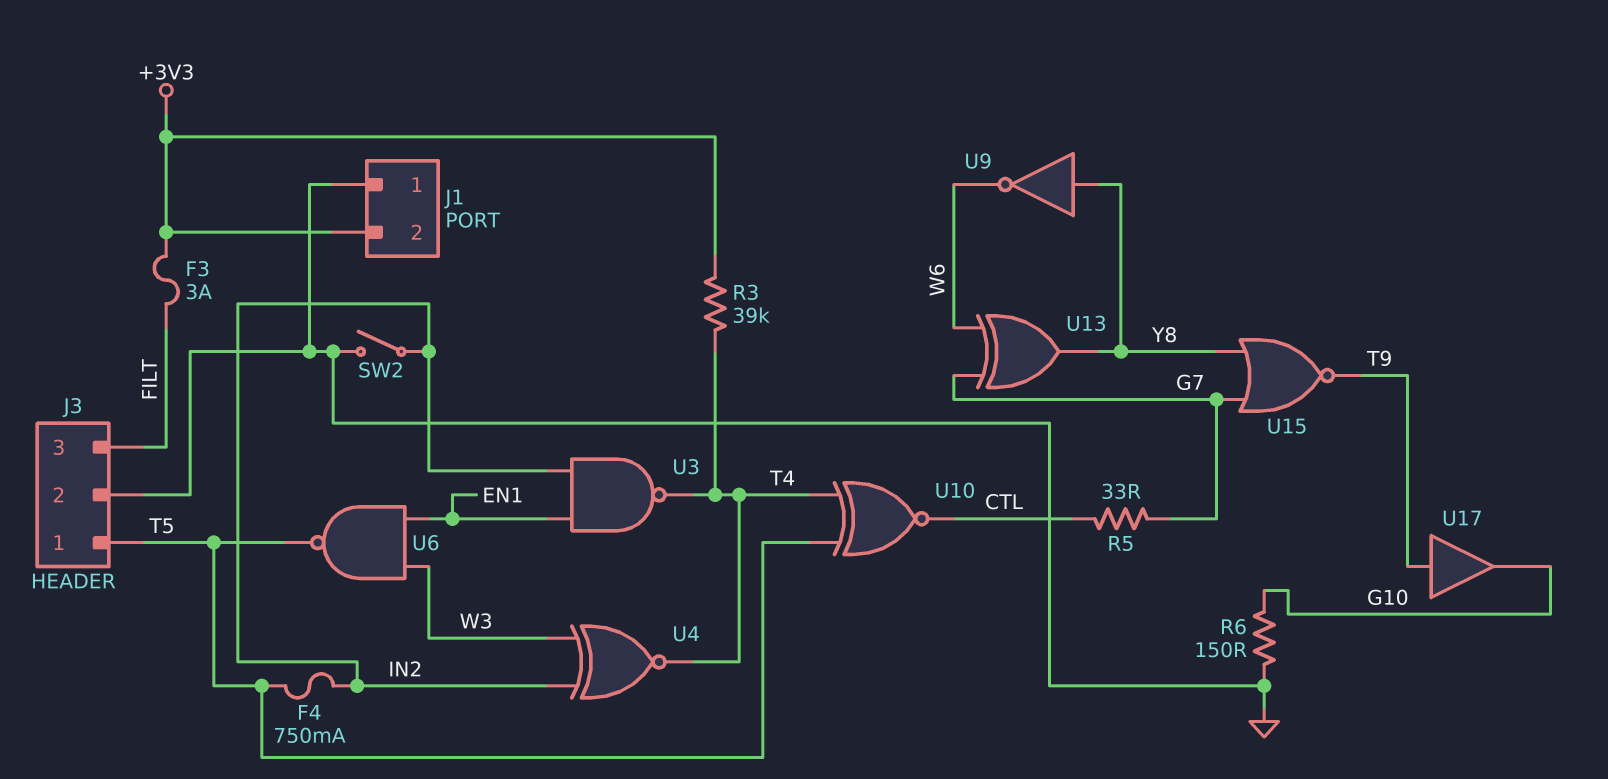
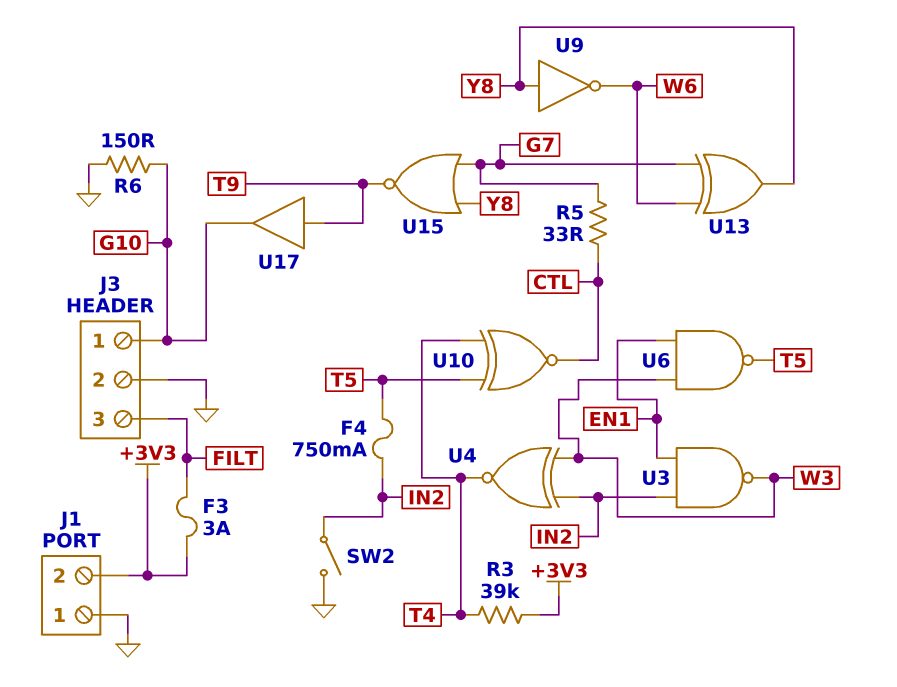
J3 pin 1: T5 -> G10
U3: NAND (in EN1, in IN2, out T4) -> NAND (in EN1, in IN2, out W3)

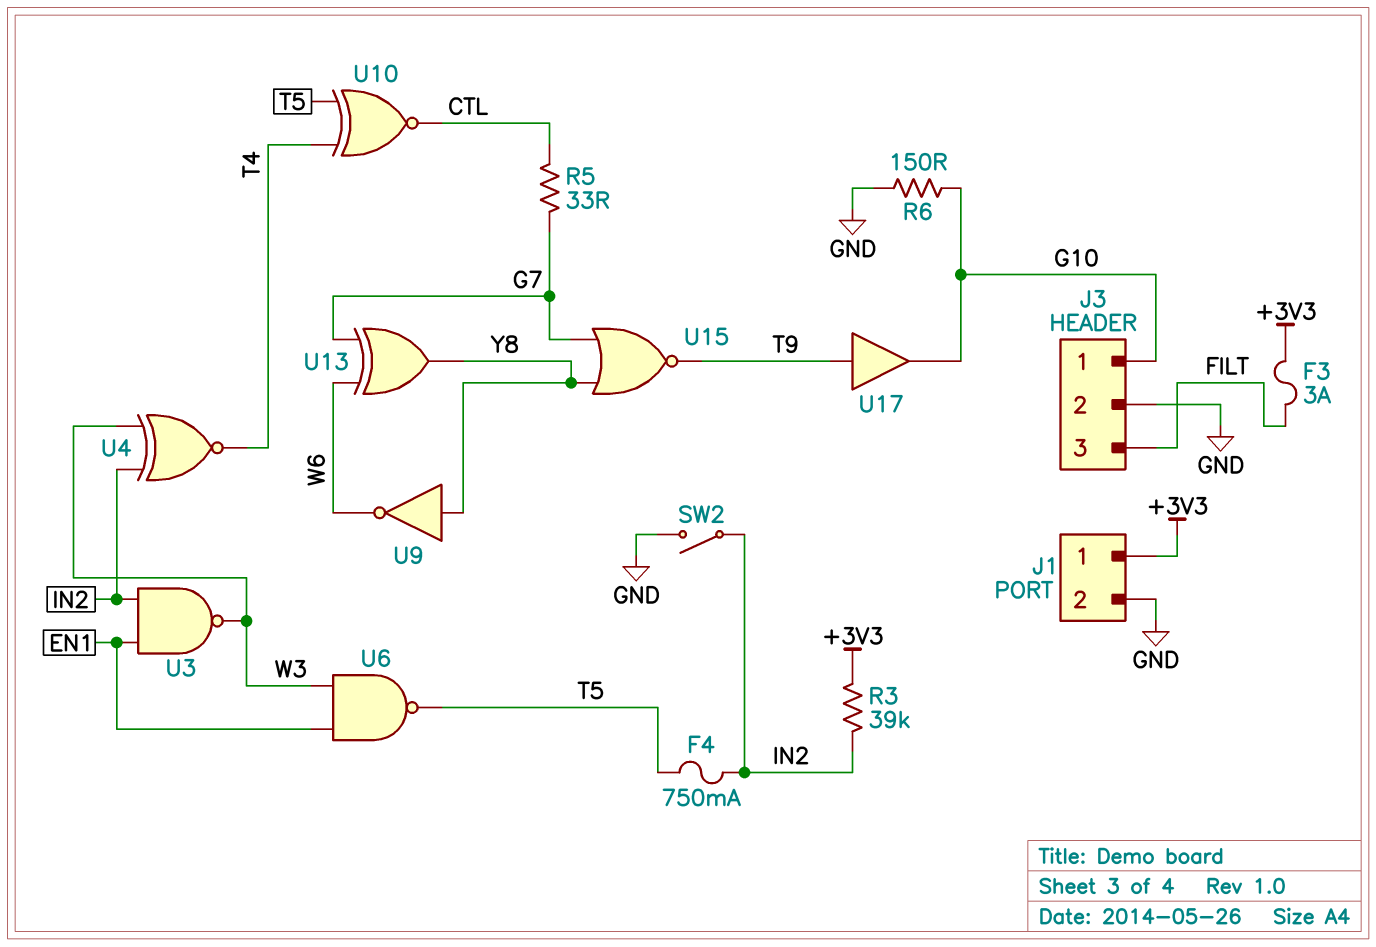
J1 pin 1: GND -> +3V3
J1 pin 2: +3V3 -> GND
R3: 39k (+3V3, T4) -> 39k (+3V3, IN2)

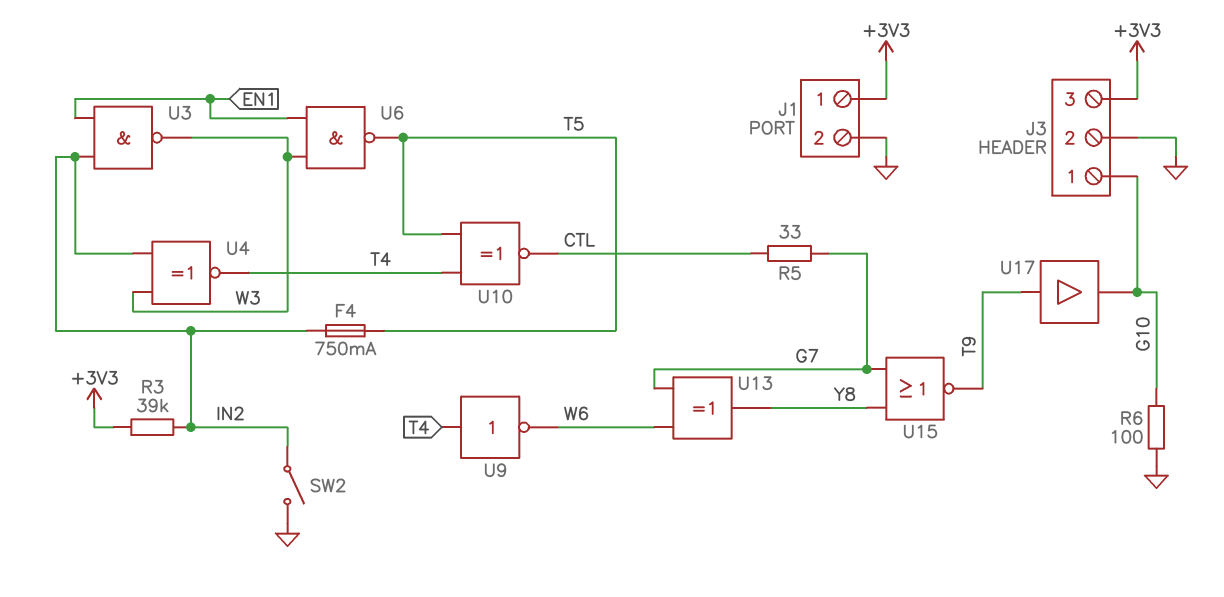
F3: 3A (+3V3, FILT) -> none
J3 pin 3: FILT -> +3V3
R6: 150 (G10, GND) -> 100 (G10, GND)
U9: NOT (in Y8, out W6) -> NOT (in T4, out W6)

